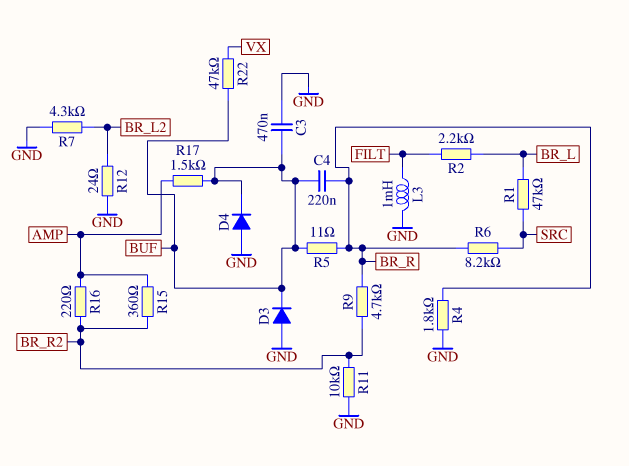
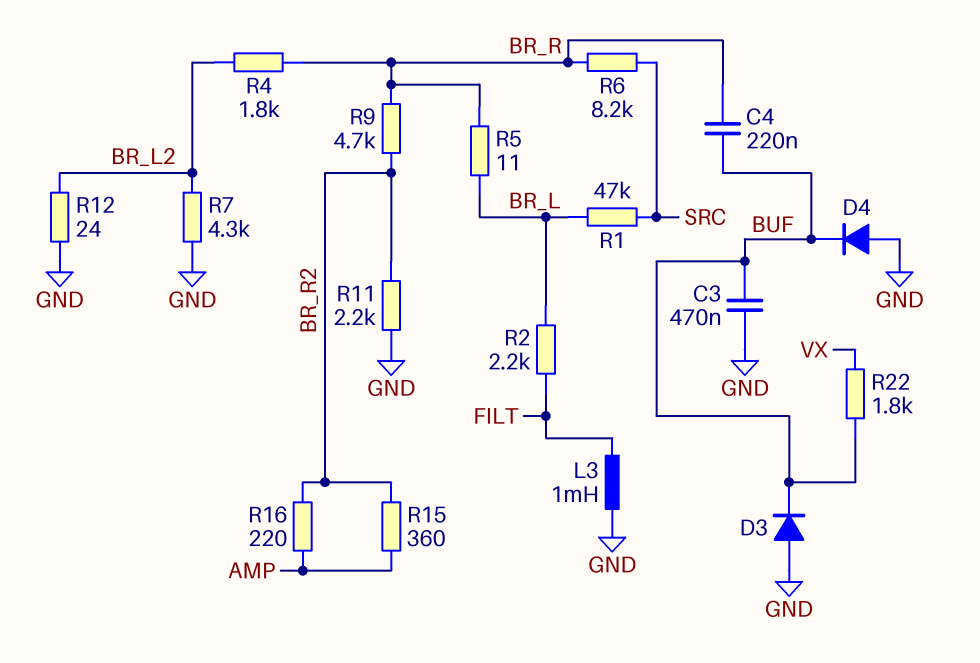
R4: 1.8k (BR_R, GND) -> 1.8k (BR_L2, BR_R)
R5: 11 (BR_R, BUF) -> 11 (BR_L, BR_R)
R11: 10k (BR_R2, GND) -> 2.2k (BR_R2, GND)
R17: 1.5k (AMP, BUF) -> none
R22: 47k (BUF, VX) -> 1.8k (BUF, VX)

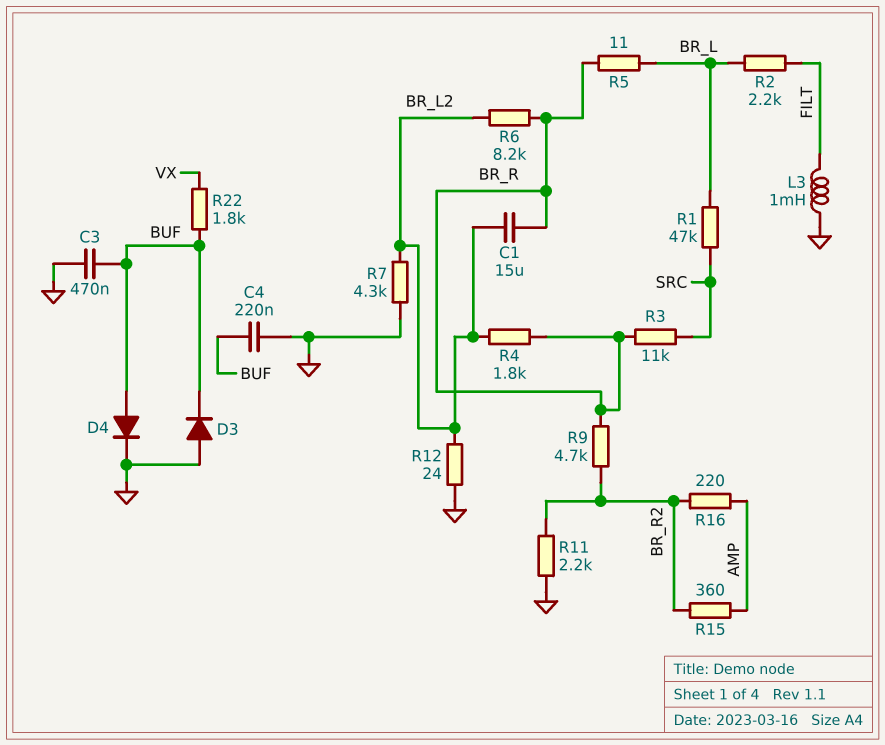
C1: none -> 15uF (BR_L2, BR_R)
C4: 220nF (BR_R, BUF) -> 220nF (BUF, GND)
D4: diode (A GND, K BUF) -> diode (A BUF, K GND)
R3: none -> 11k (BR_R, SRC)
R6: 8.2k (BR_R, SRC) -> 8.2k (BR_L2, BR_R)

